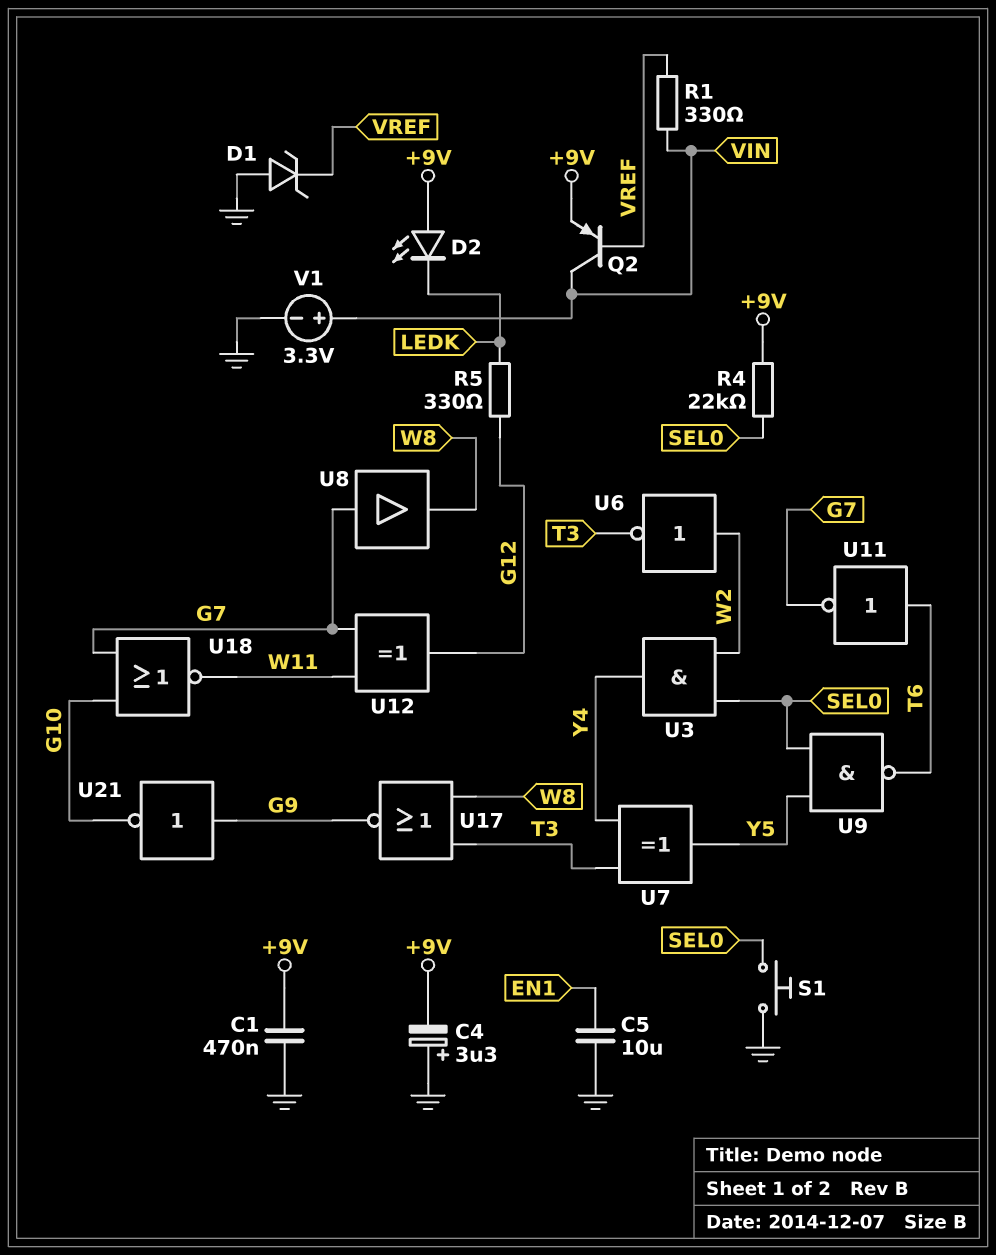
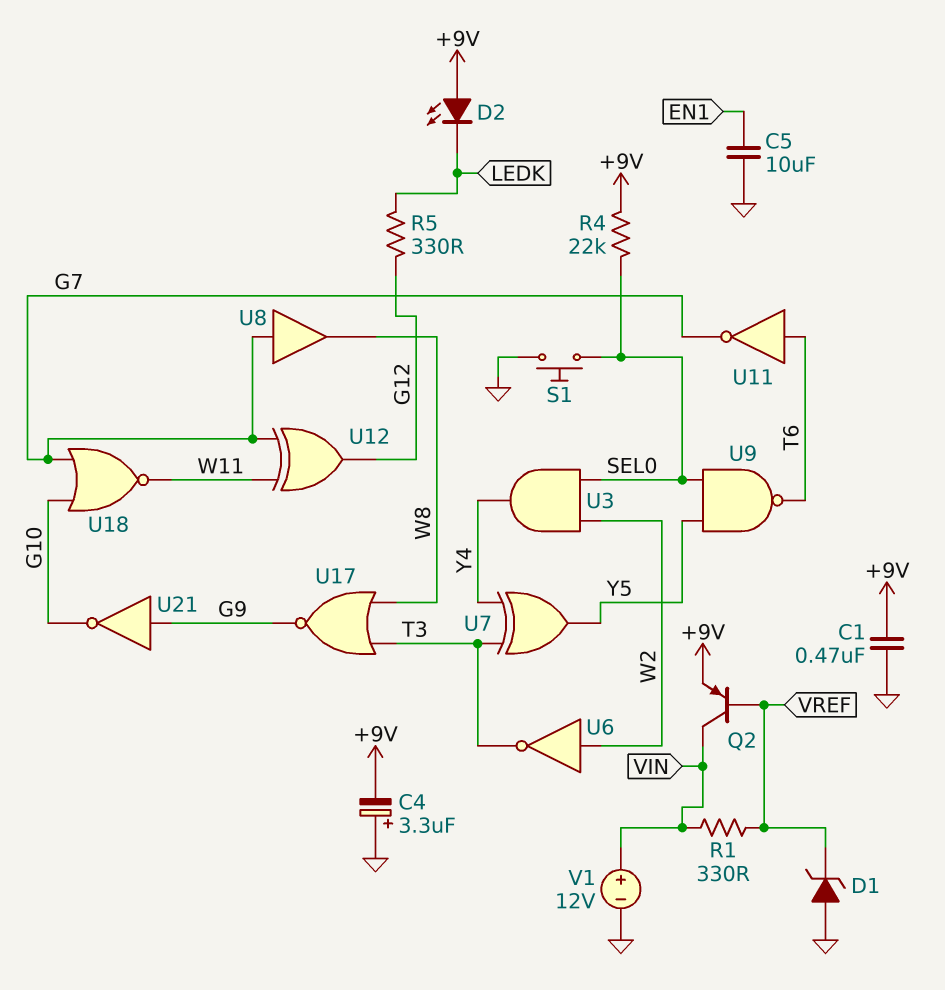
V1: 3.3V (plus VIN, minus GND) -> 12V (plus VIN, minus GND)

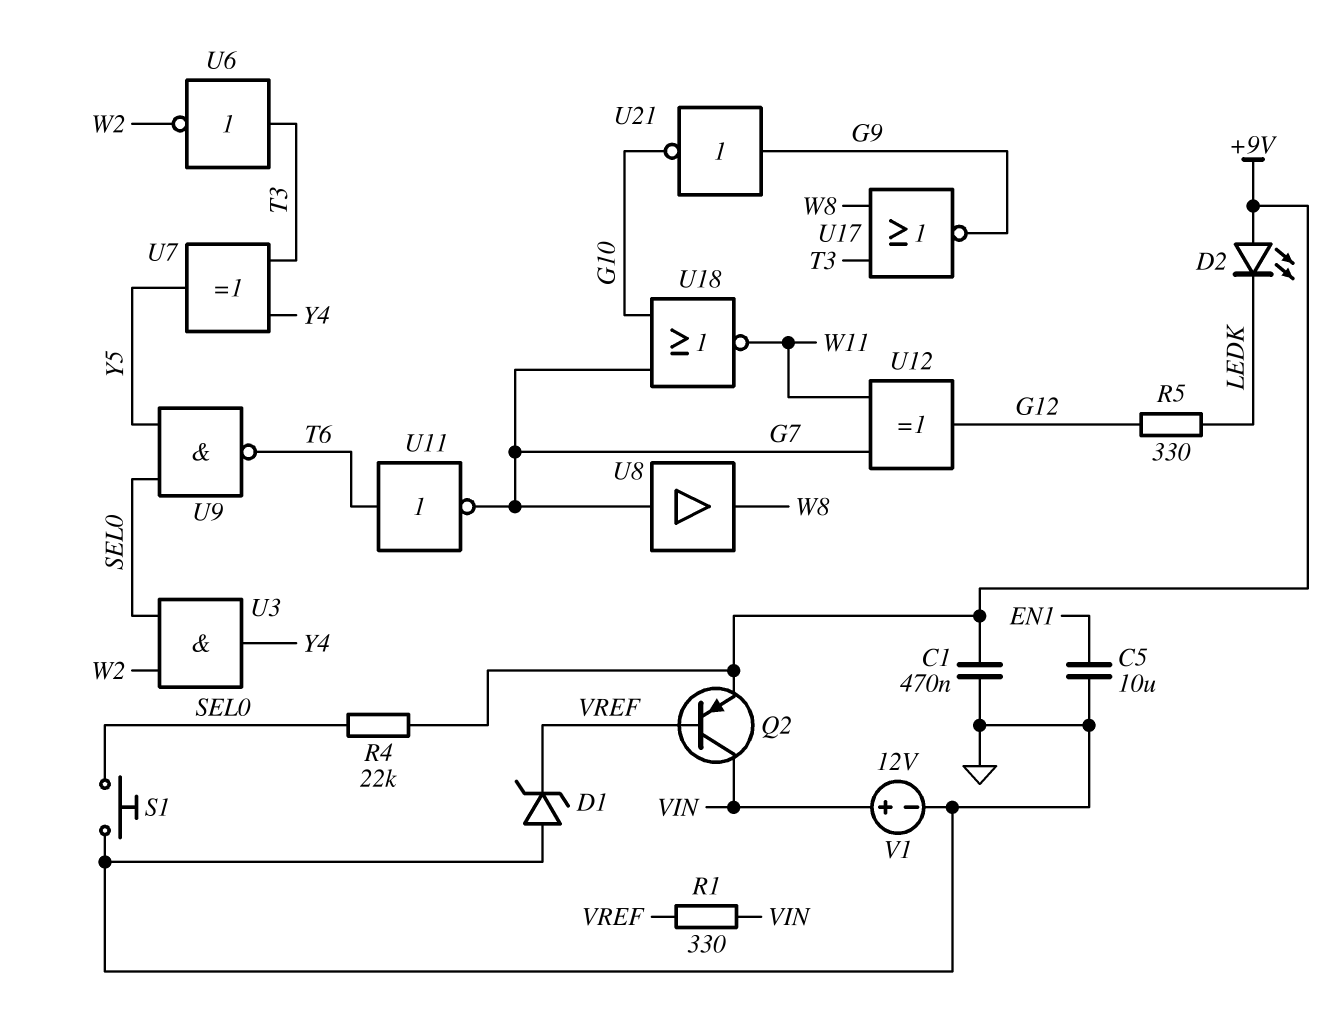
C4: 3.3uF (plus GND, minus +9V) -> none
U6: NOT (in W2, out T3) -> NOT (in T3, out W2)

